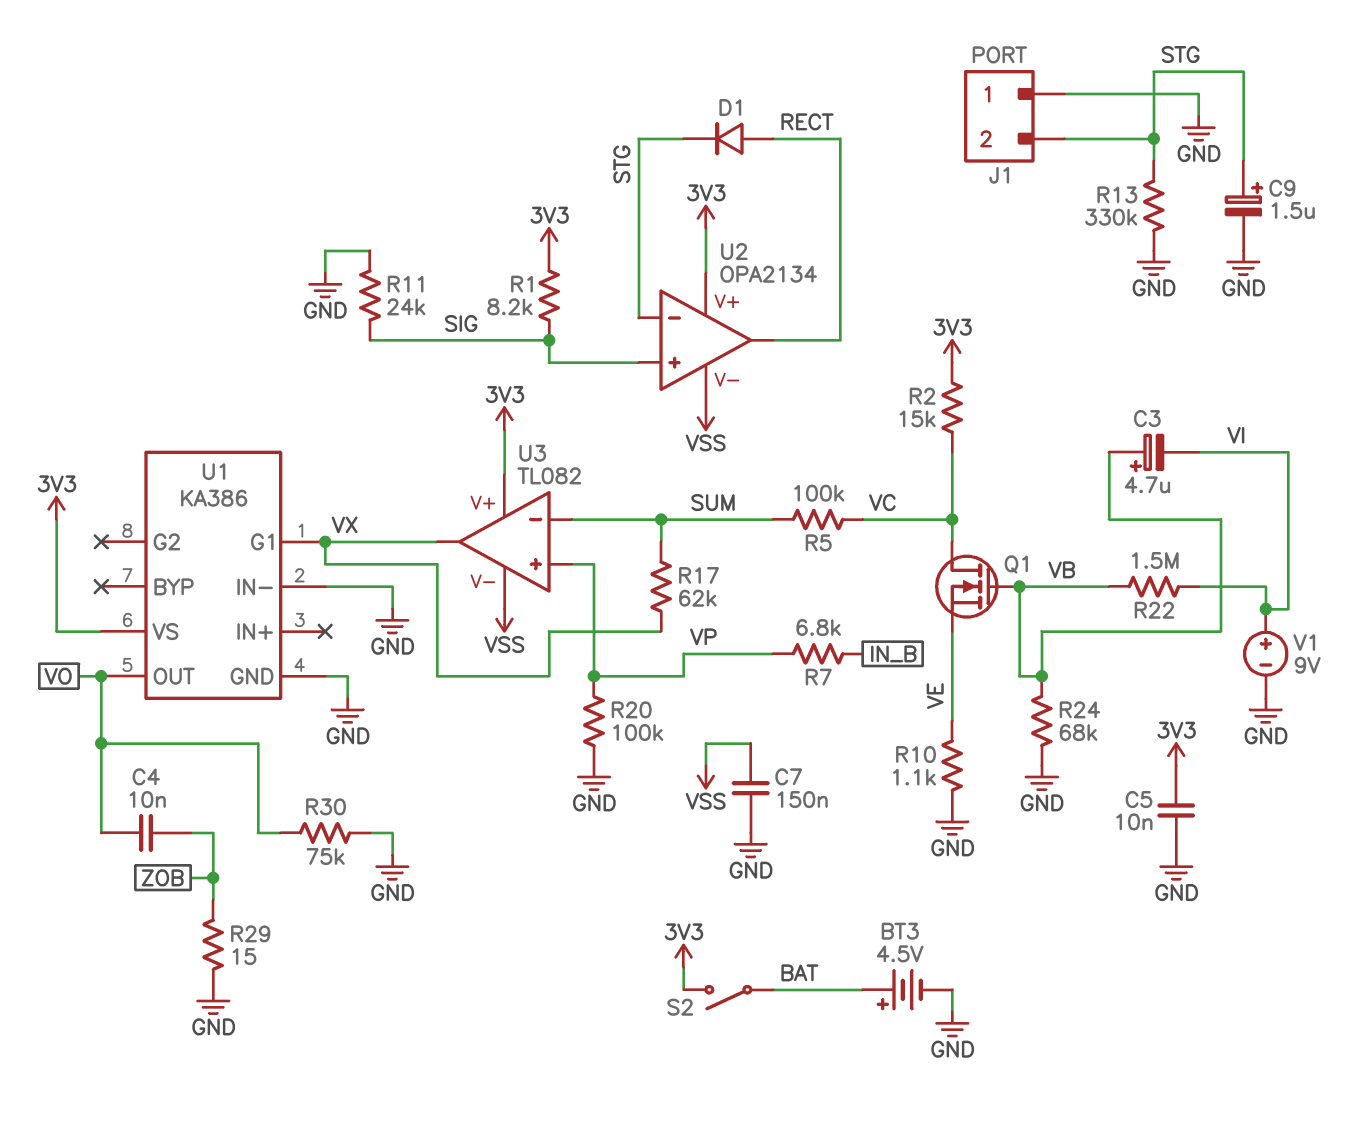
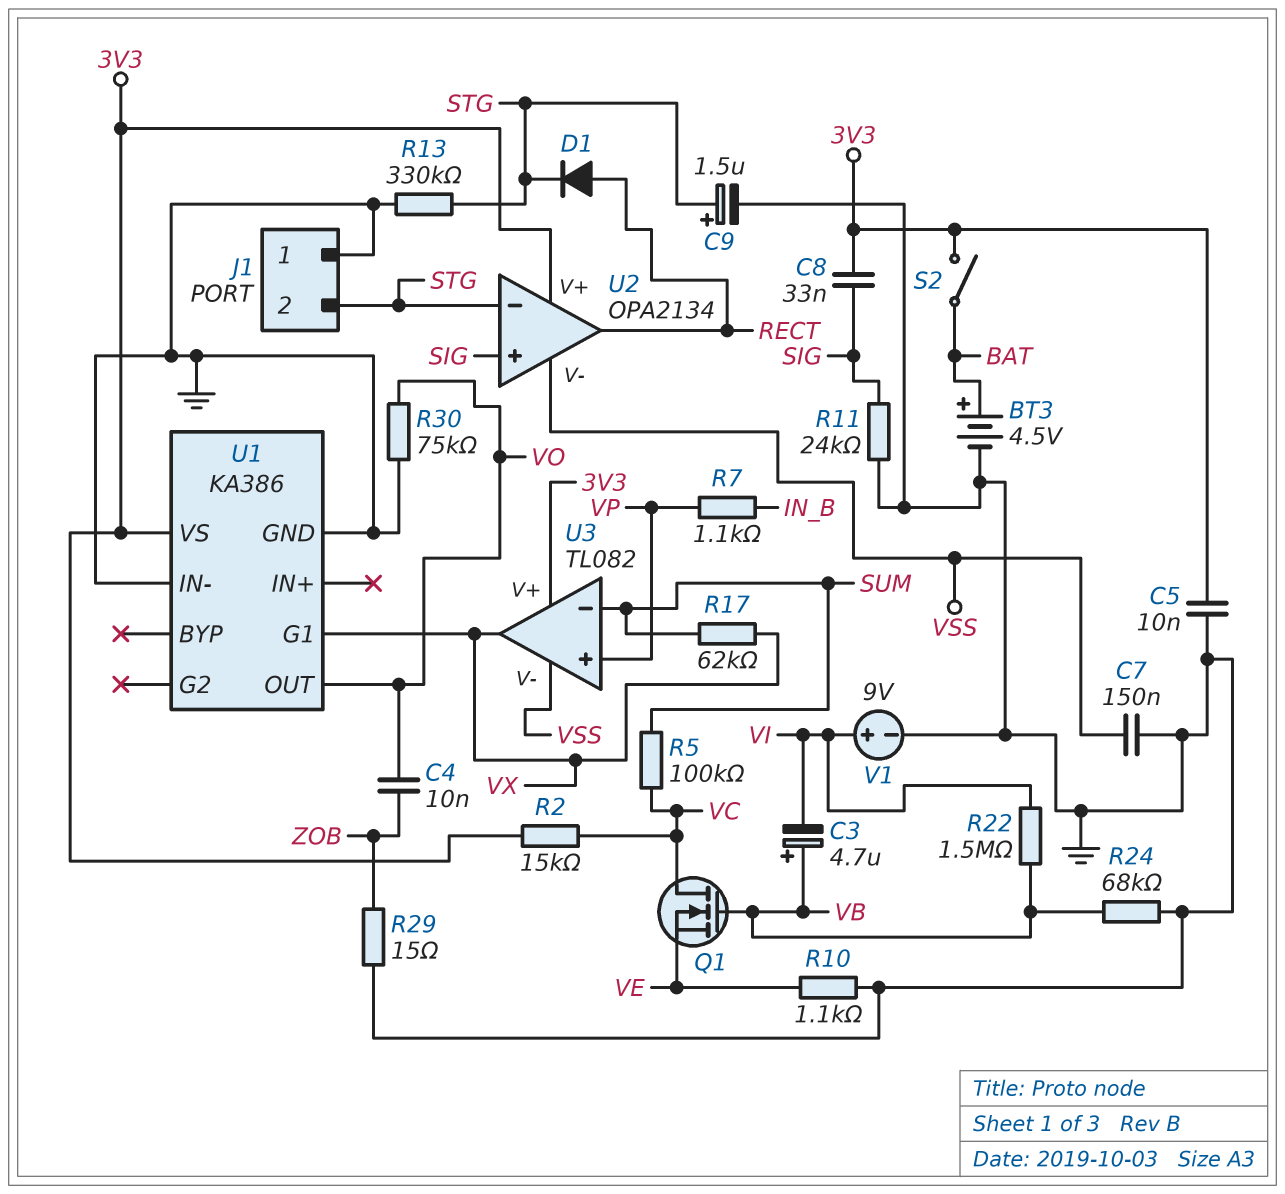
C8: none -> 33nF (3V3, SIG)
R1: 8.2k (3V3, SIG) -> none
R7: 6.8k (IN_B, VP) -> 1.1k (IN_B, VP)
R20: 100k (GND, VP) -> none

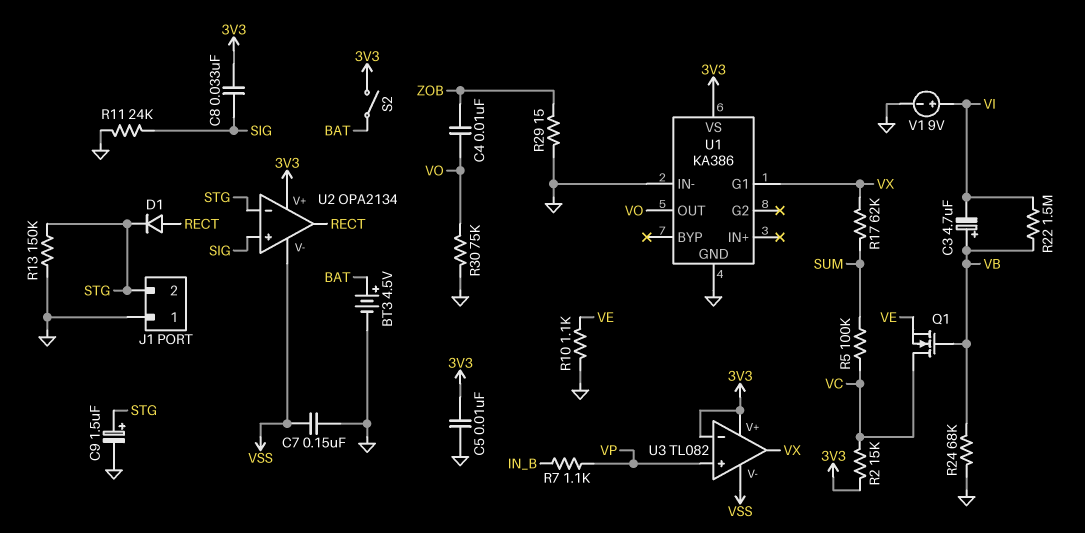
R13: 330k (GND, STG) -> 150k (GND, STG)
U3 pin in-: SUM -> 3V3

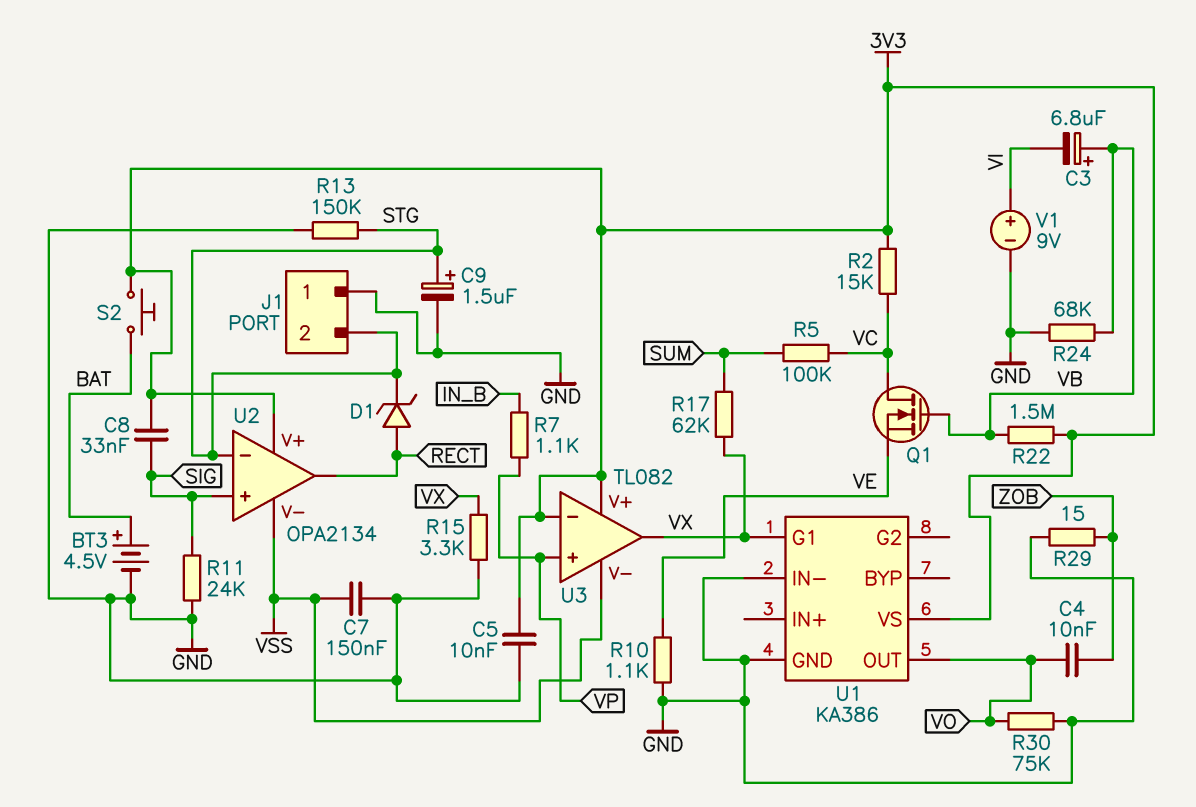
C3: 4.7uF (plus VB, minus VI) -> 6.8uF (plus VB, minus VI)
D1: diode (A RECT, K STG) -> zener (A RECT, K STG)
R15: none -> 3.3k (GND, VX)
R22: 1.5M (VB, VI) -> 1.5M (3V3, VB)
S2: switch (3V3, BAT) -> button (3V3, BAT)

